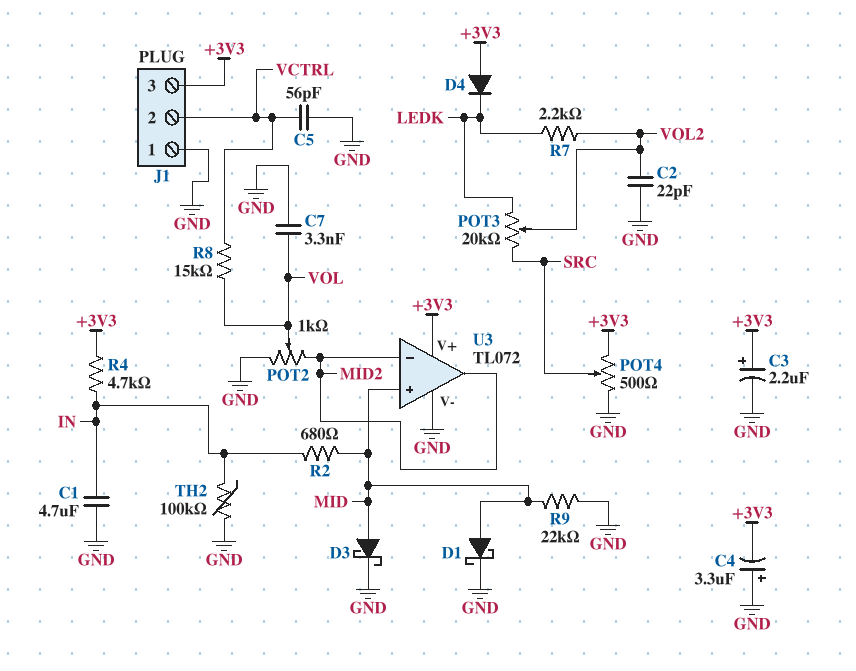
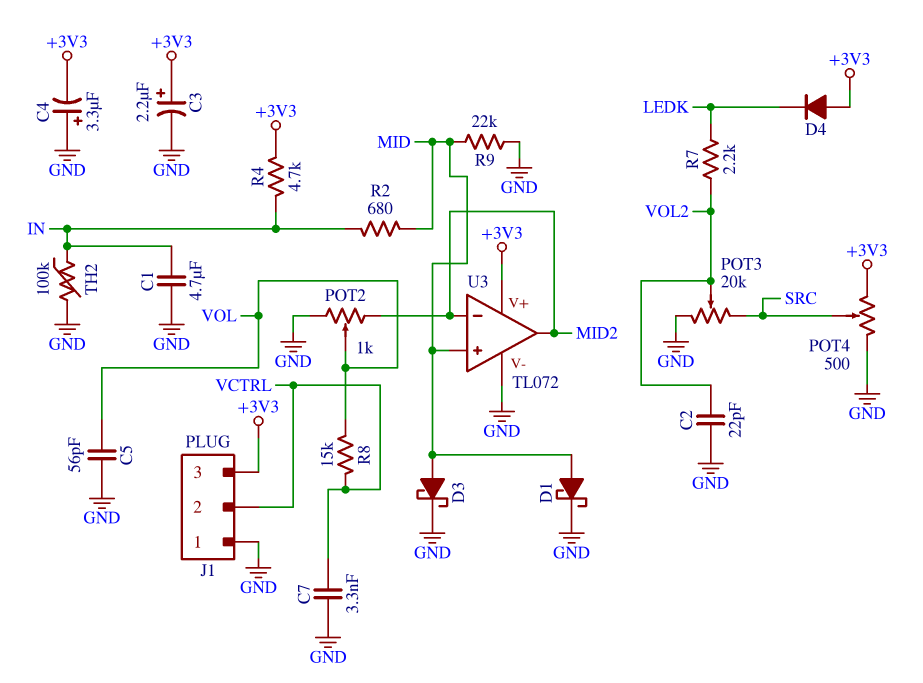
C5: 56pF (GND, VCTRL) -> 56pF (GND, VOL)
C7: 3.3nF (GND, VOL) -> 3.3nF (GND, VCTRL)
POT3: 20k (LEDK, SRC, wiper VOL2) -> 20k (GND, SRC, wiper VOL2)

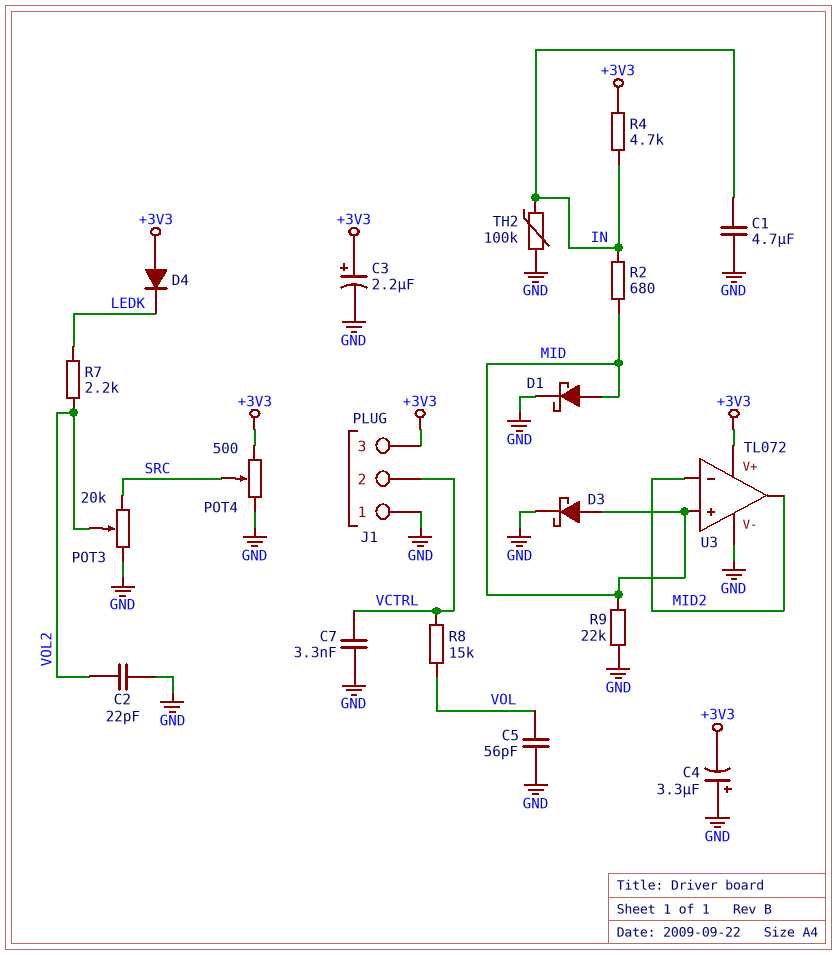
POT2: 1k (GND, MID2, wiper VOL) -> none

